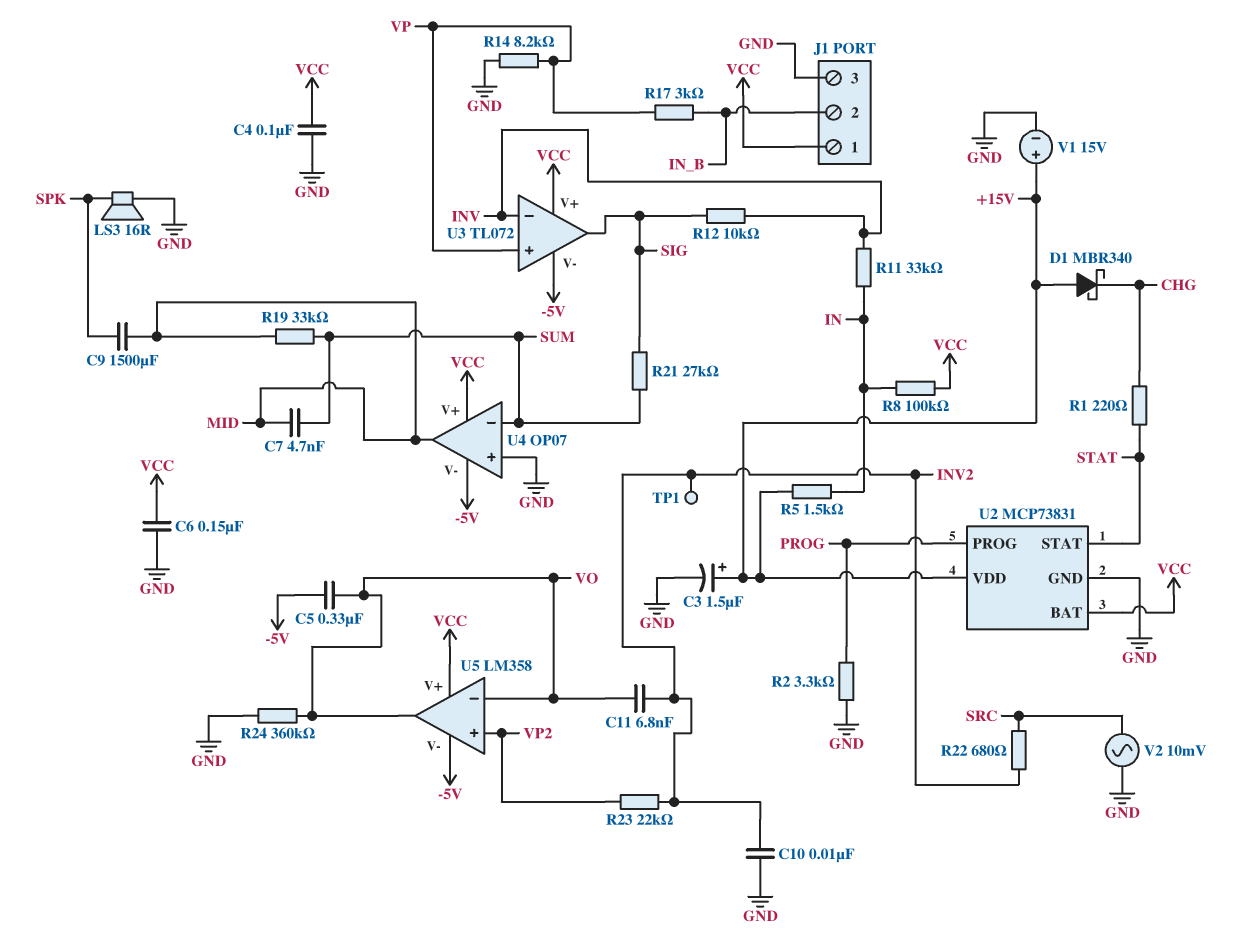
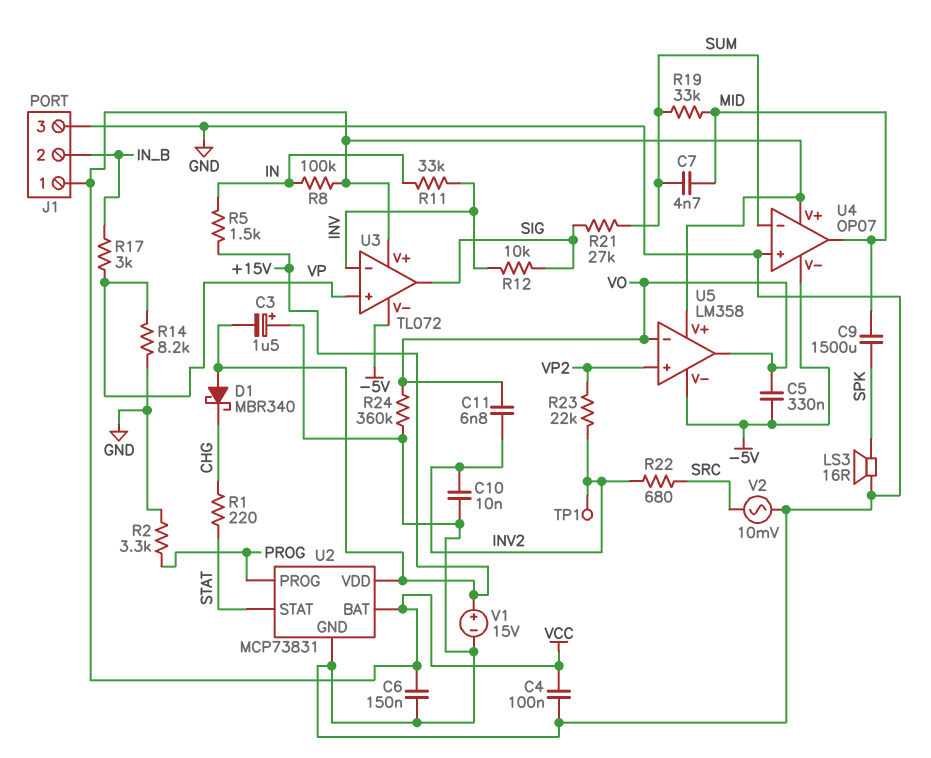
C3: 1.5uF (plus +15V, minus GND) -> 1.5uF (plus GND, minus +15V)

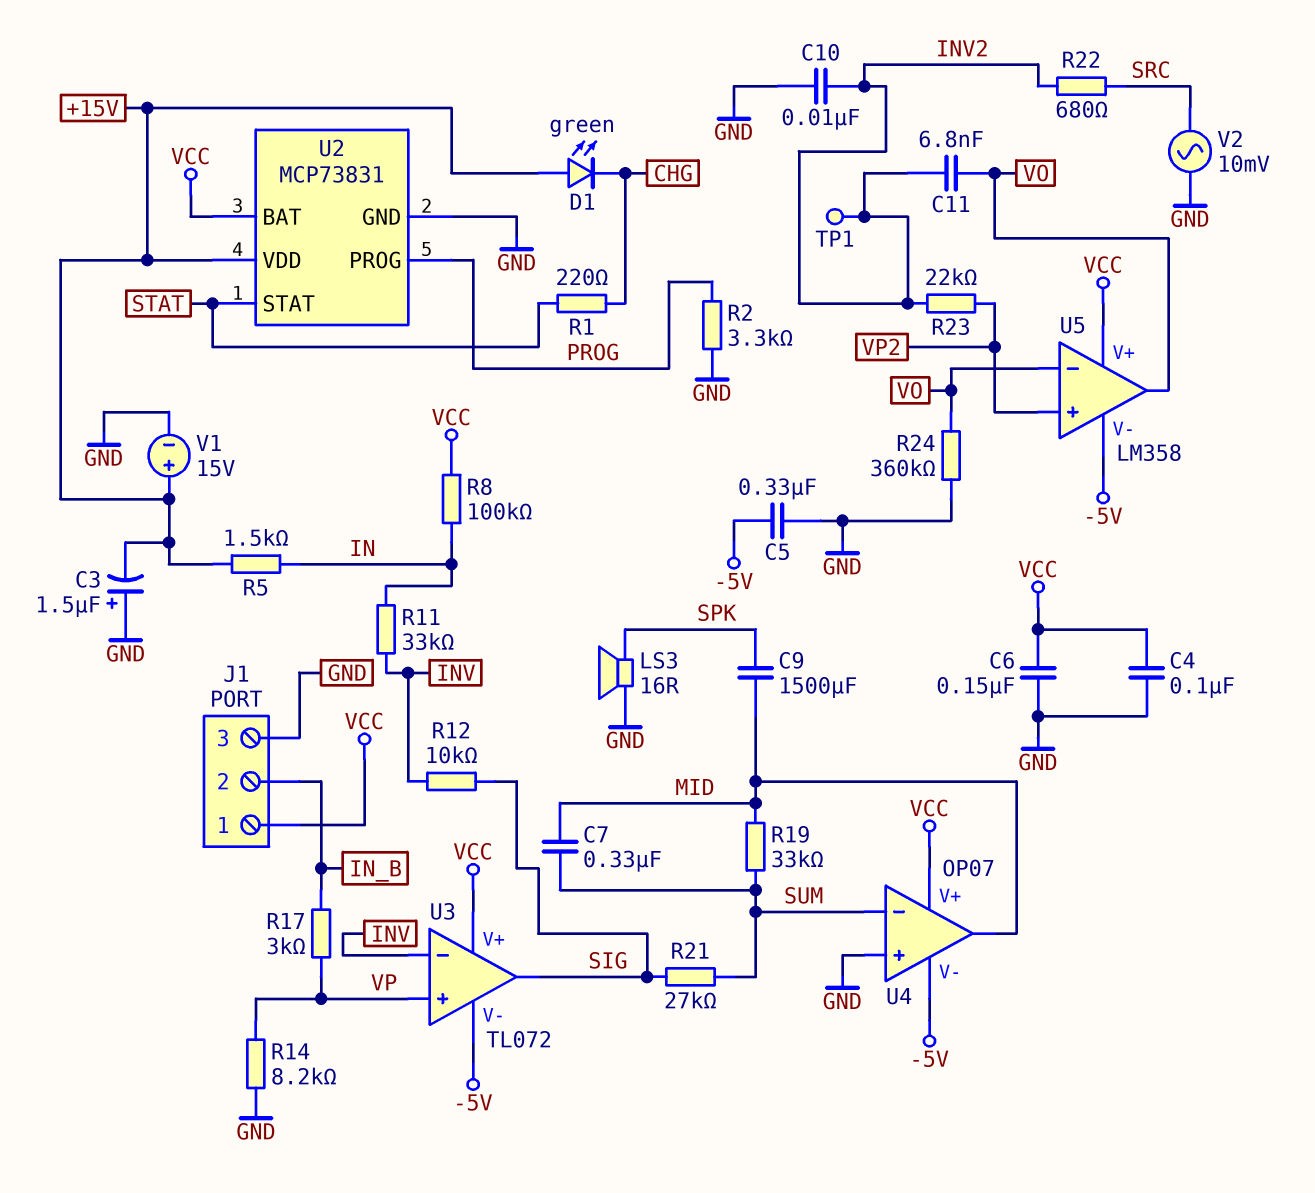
C5: 330nF (-5V, VO) -> 330nF (-5V, GND)
C7: 4.7nF (MID, SUM) -> 330nF (MID, SUM)
D1: schottky MBR340 (A +15V, K CHG) -> LED green (A +15V, K CHG)

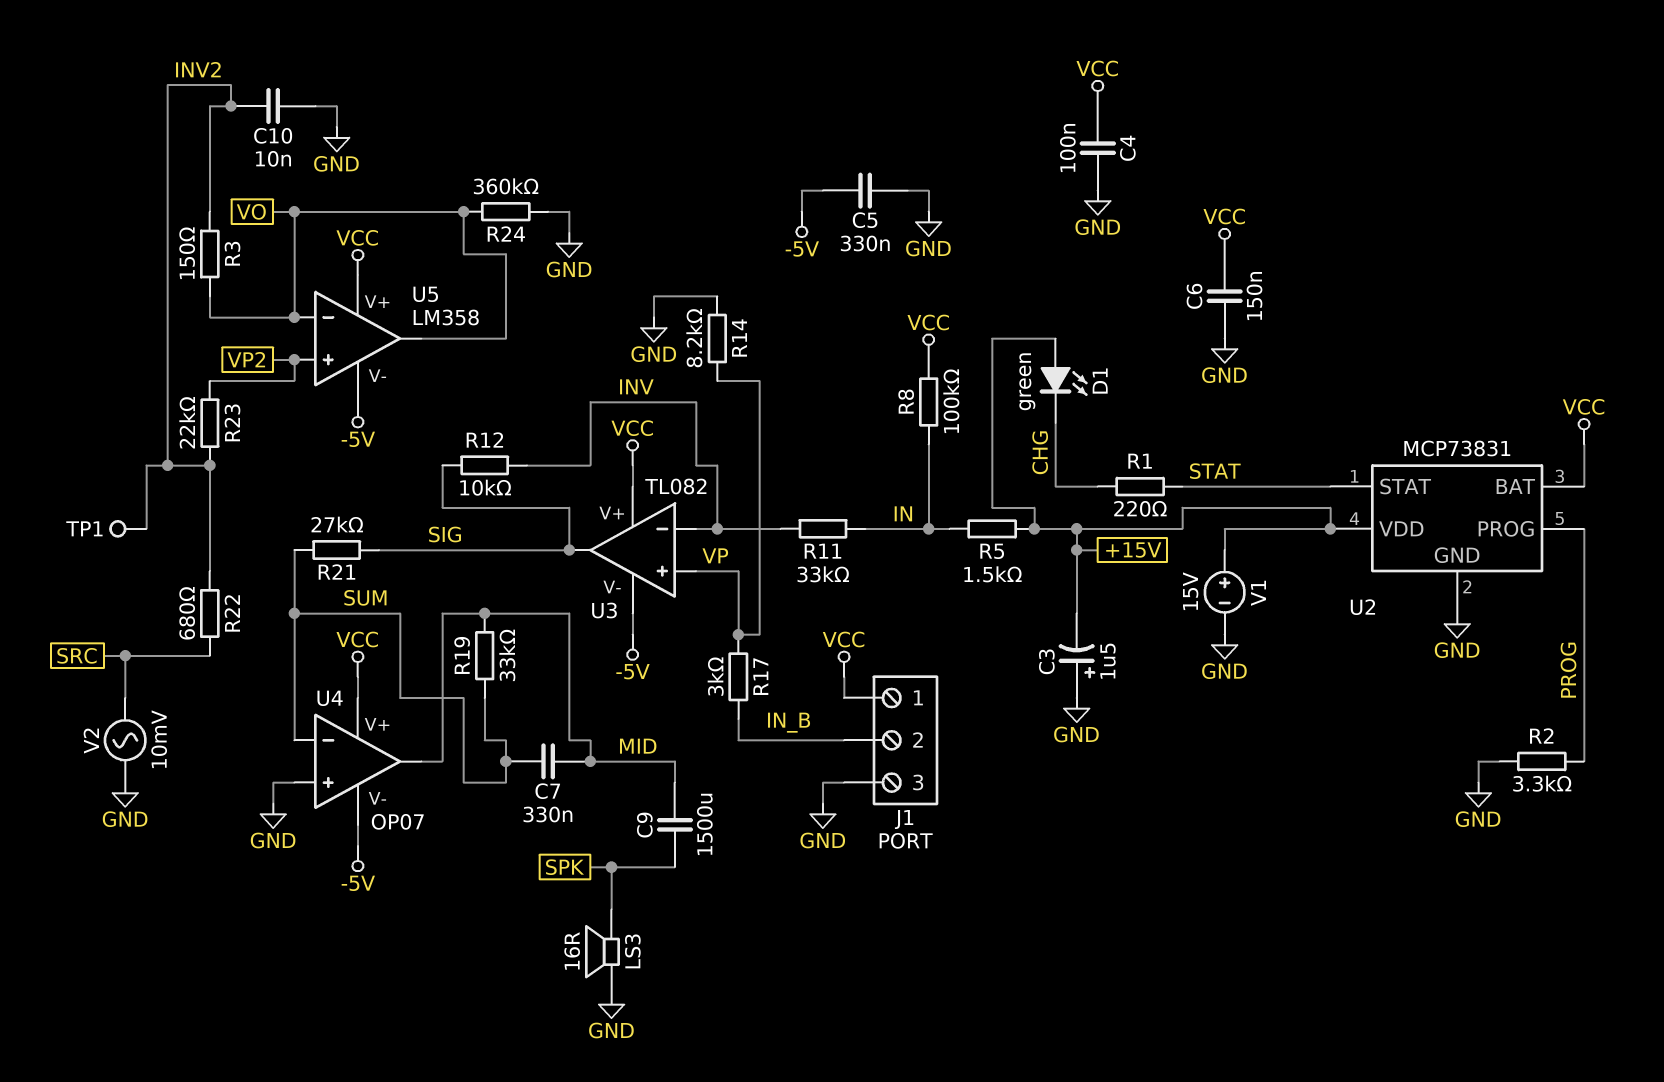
C11: 6.8nF (INV2, VO) -> none
R3: none -> 150 (INV2, VO)
U3: TL072 -> TL082

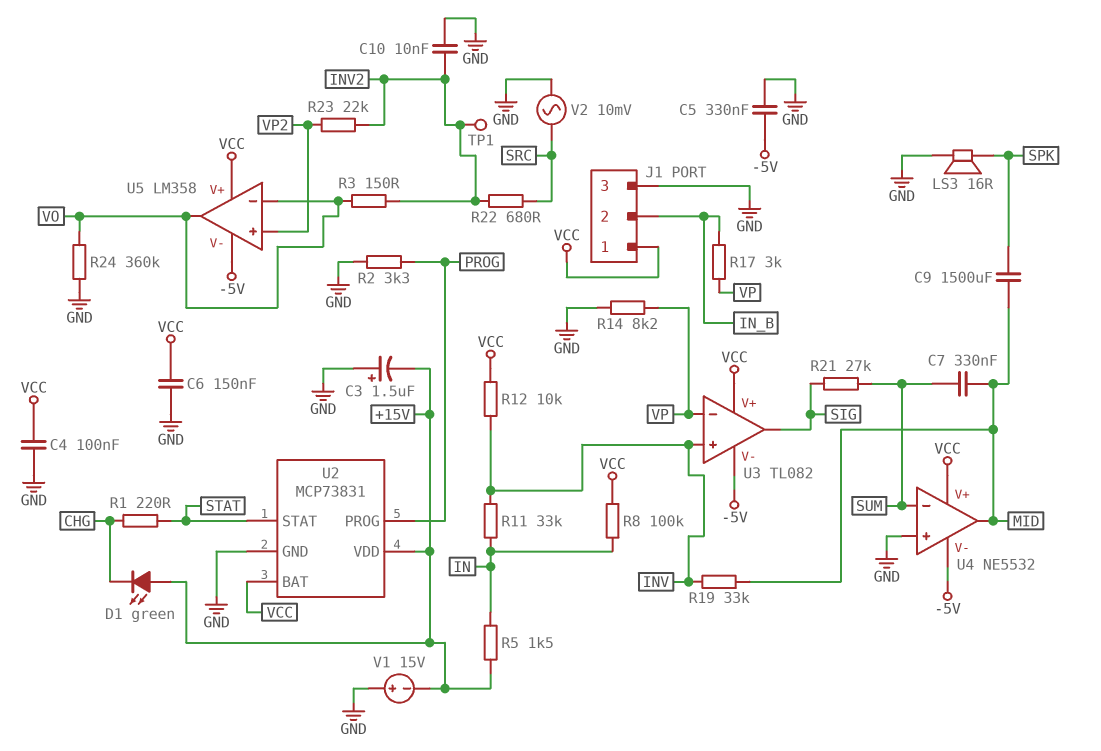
R12: 10k (INV, SIG) -> 10k (INV, VCC)
R19: 33k (MID, SUM) -> 33k (INV, MID)
U3 pin in+: VP -> INV
U3 pin in-: INV -> VP
U4: OP07 -> NE5532
V1: 15V (plus +15V, minus GND) -> 15V (plus GND, minus +15V)

